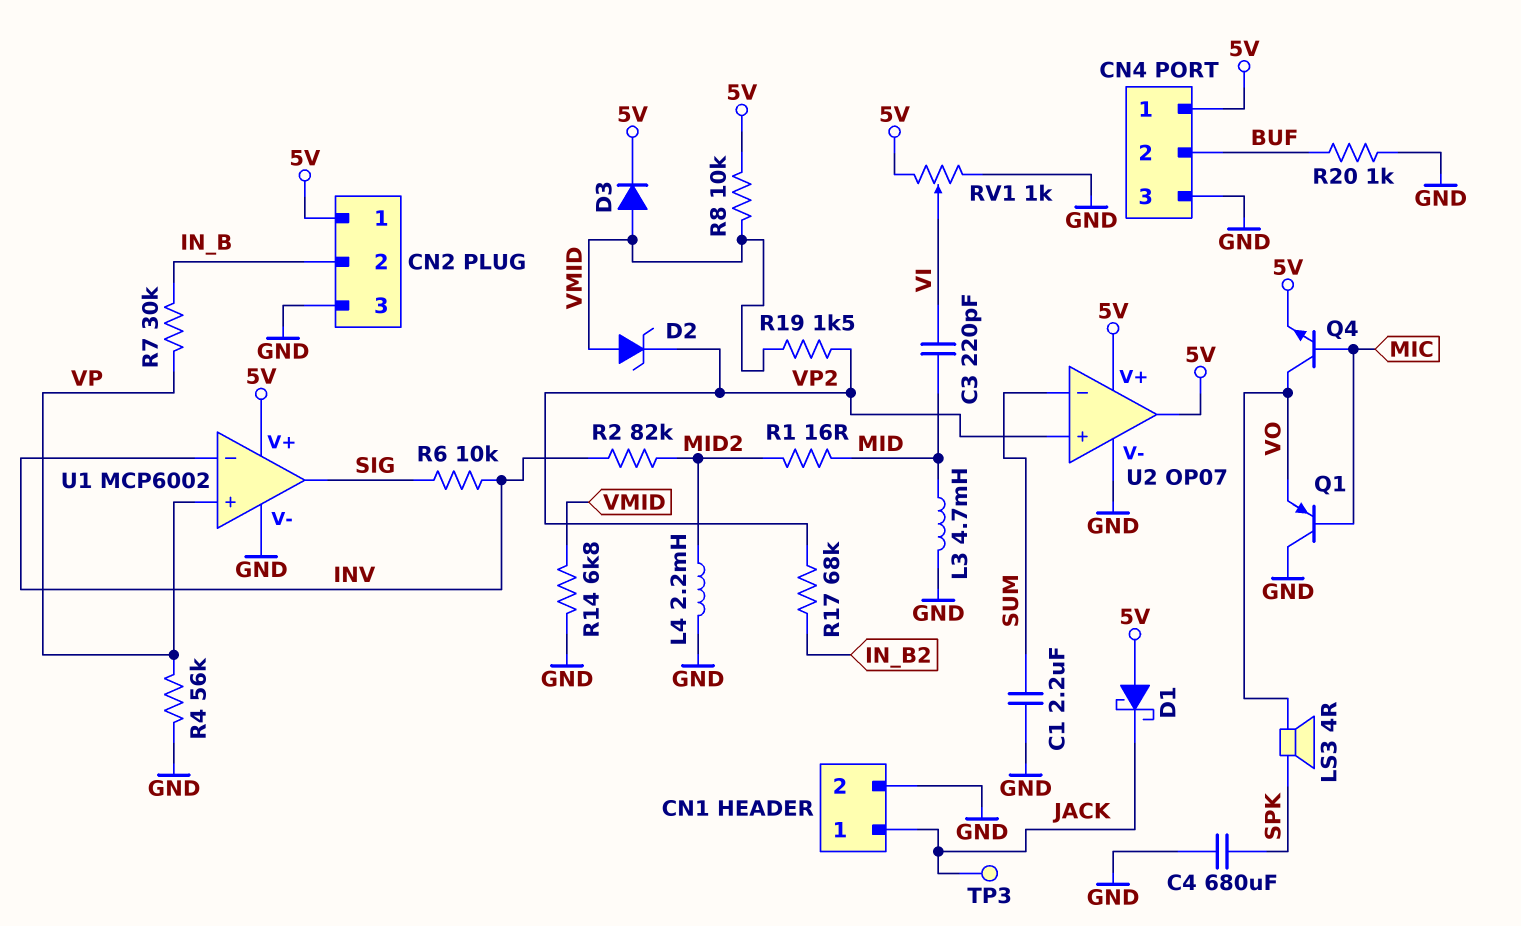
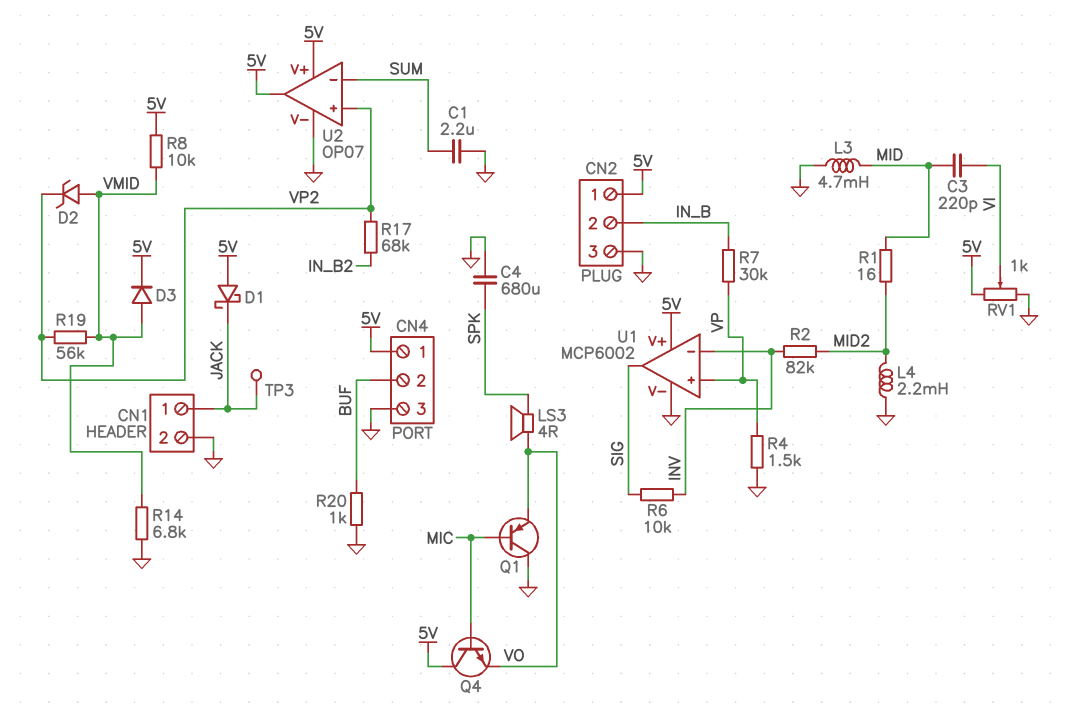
Q4: NPN (B MIC, C VO, E 5V) -> NPN (B MIC, C 5V, E VO)
R4: 56k (GND, VP) -> 1.5k (GND, VP)
R19: 1.5k (VMID, VP2) -> 56k (VMID, VP2)

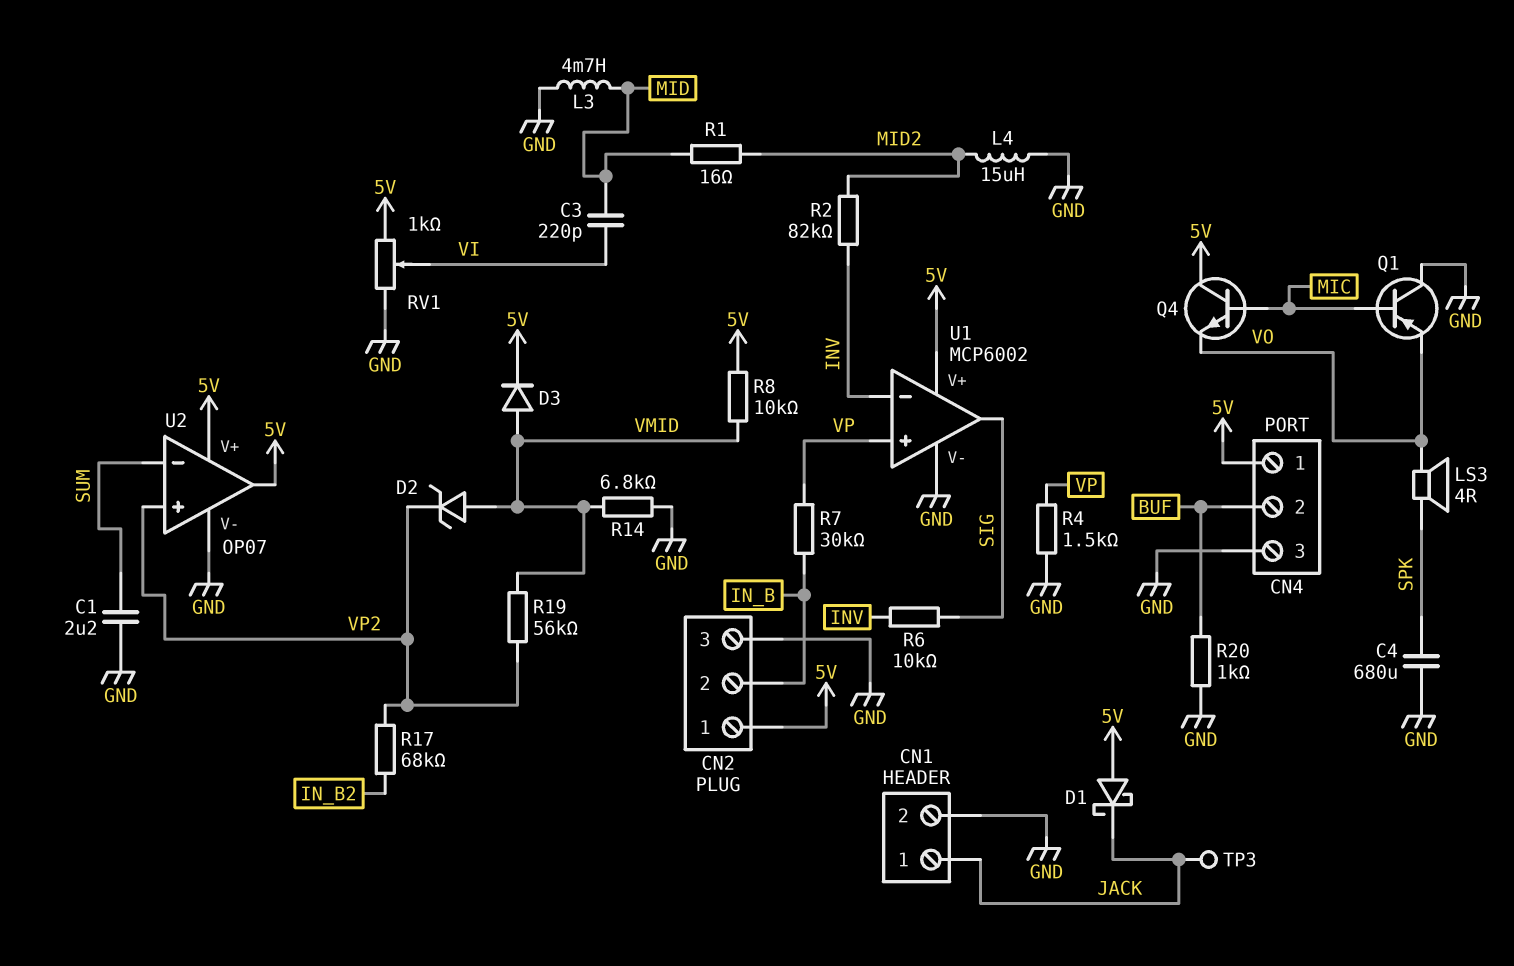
L4: 2.2mH (GND, MID2) -> 15uH (GND, MID2)

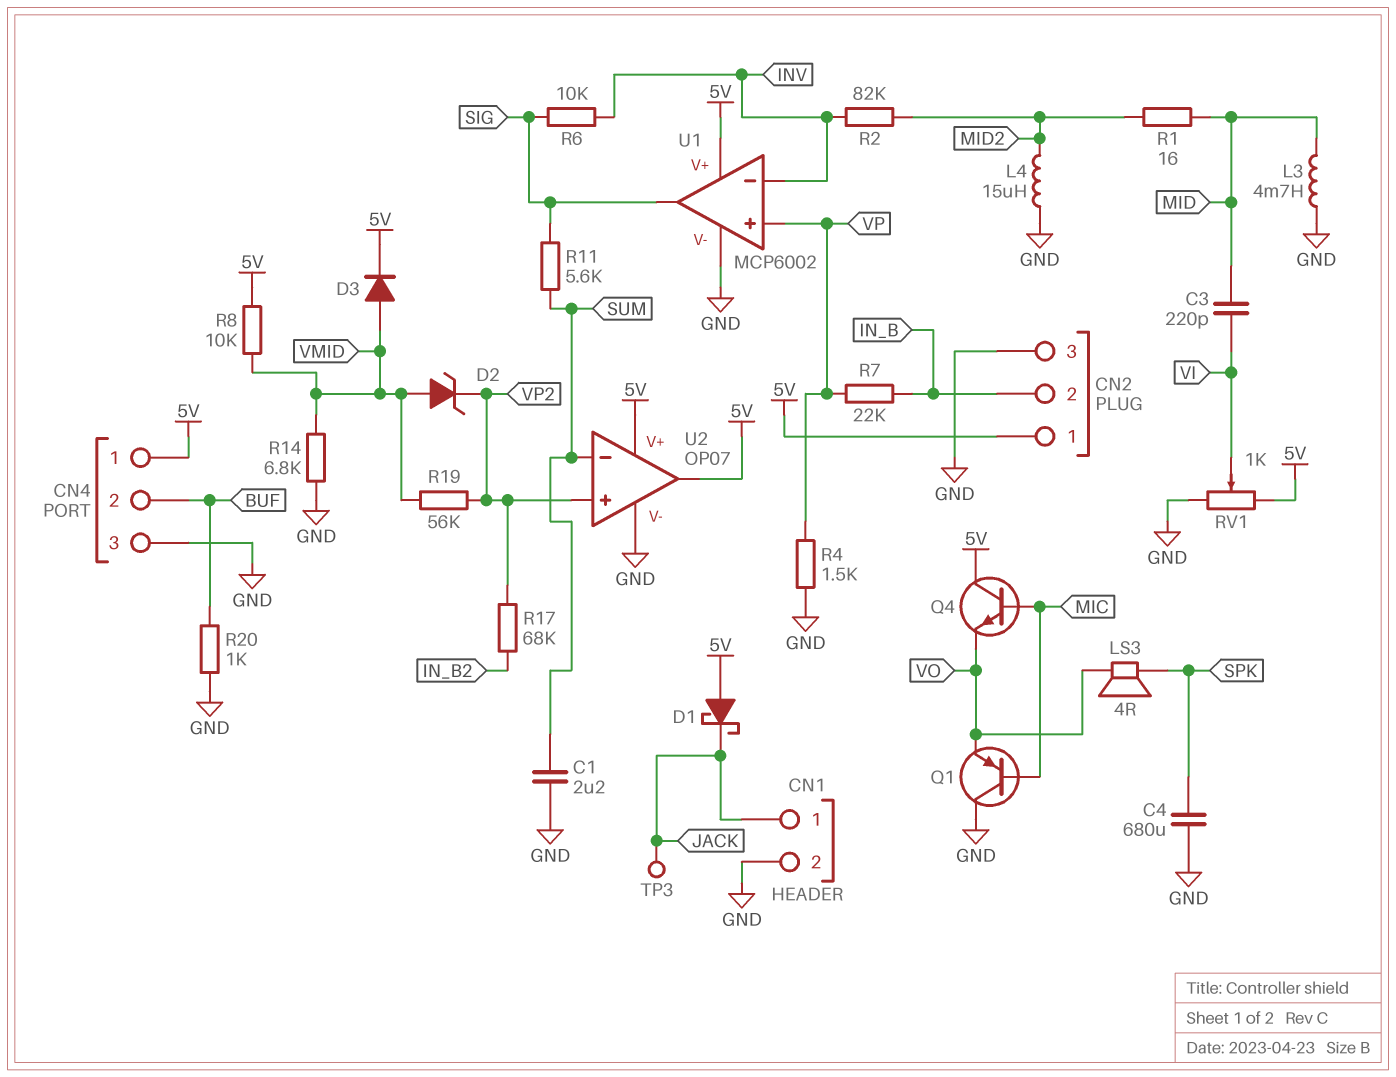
R7: 30k (IN_B, VP) -> 22k (IN_B, VP)
R11: none -> 5.6k (SIG, SUM)

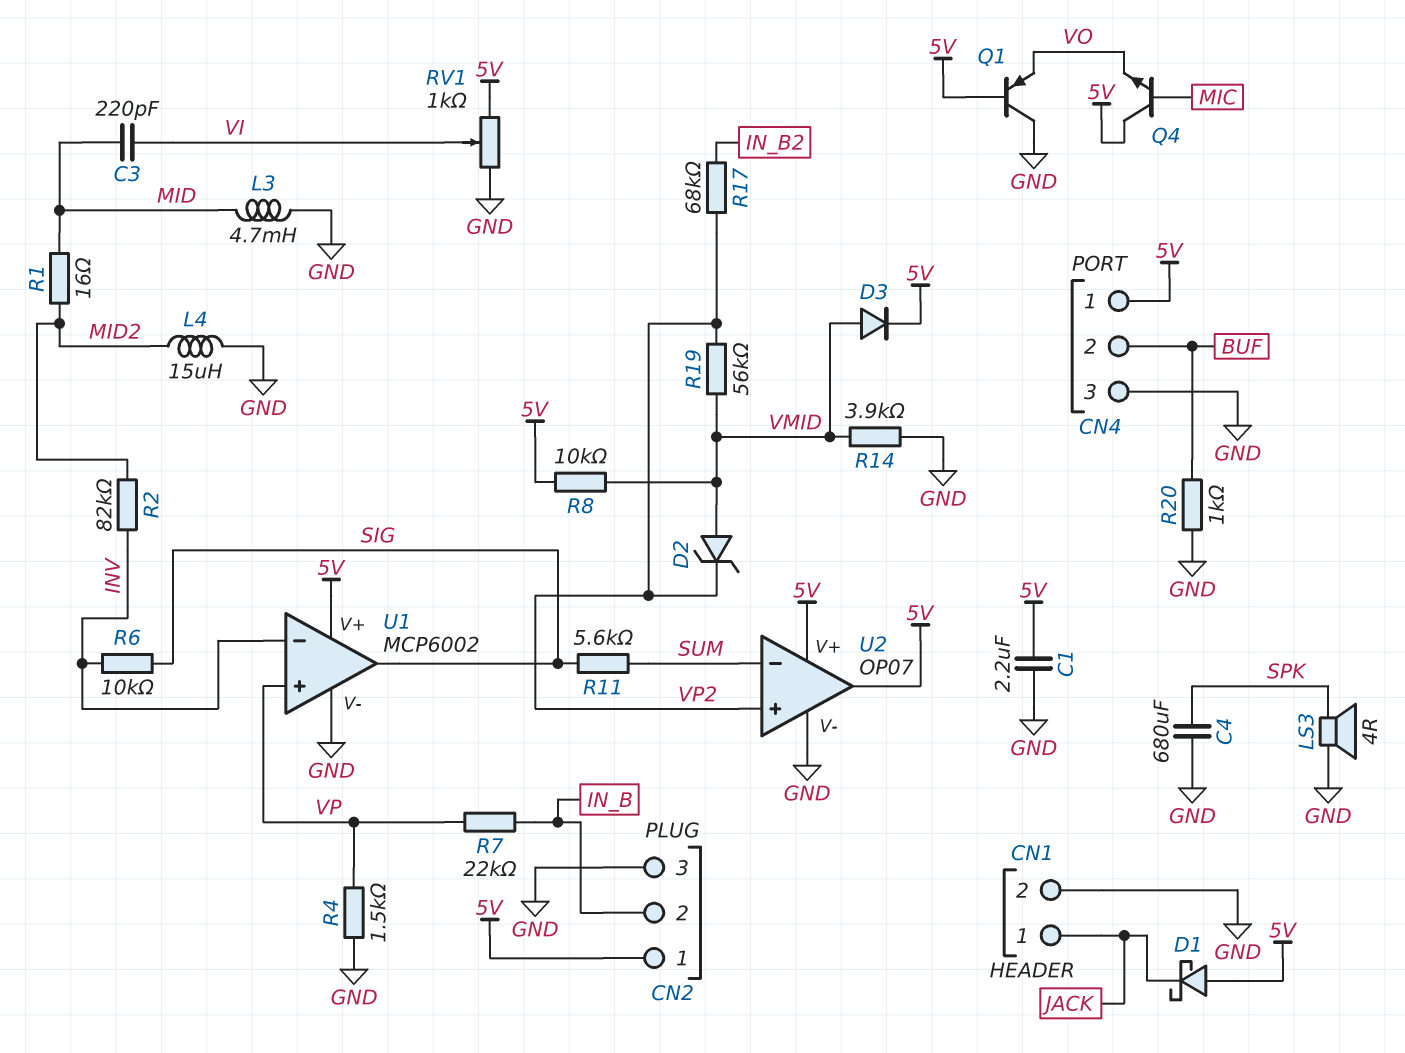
C1: 2.2uF (GND, SUM) -> 2.2uF (5V, GND)
LS3: speaker 4R (SPK, VO) -> speaker 4R (GND, SPK)
Q1: PNP (B MIC, C GND, E VO) -> PNP (B 5V, C GND, E VO)
R14: 6.8k (GND, VMID) -> 3.9k (GND, VMID)
TP3: test point (JACK) -> none

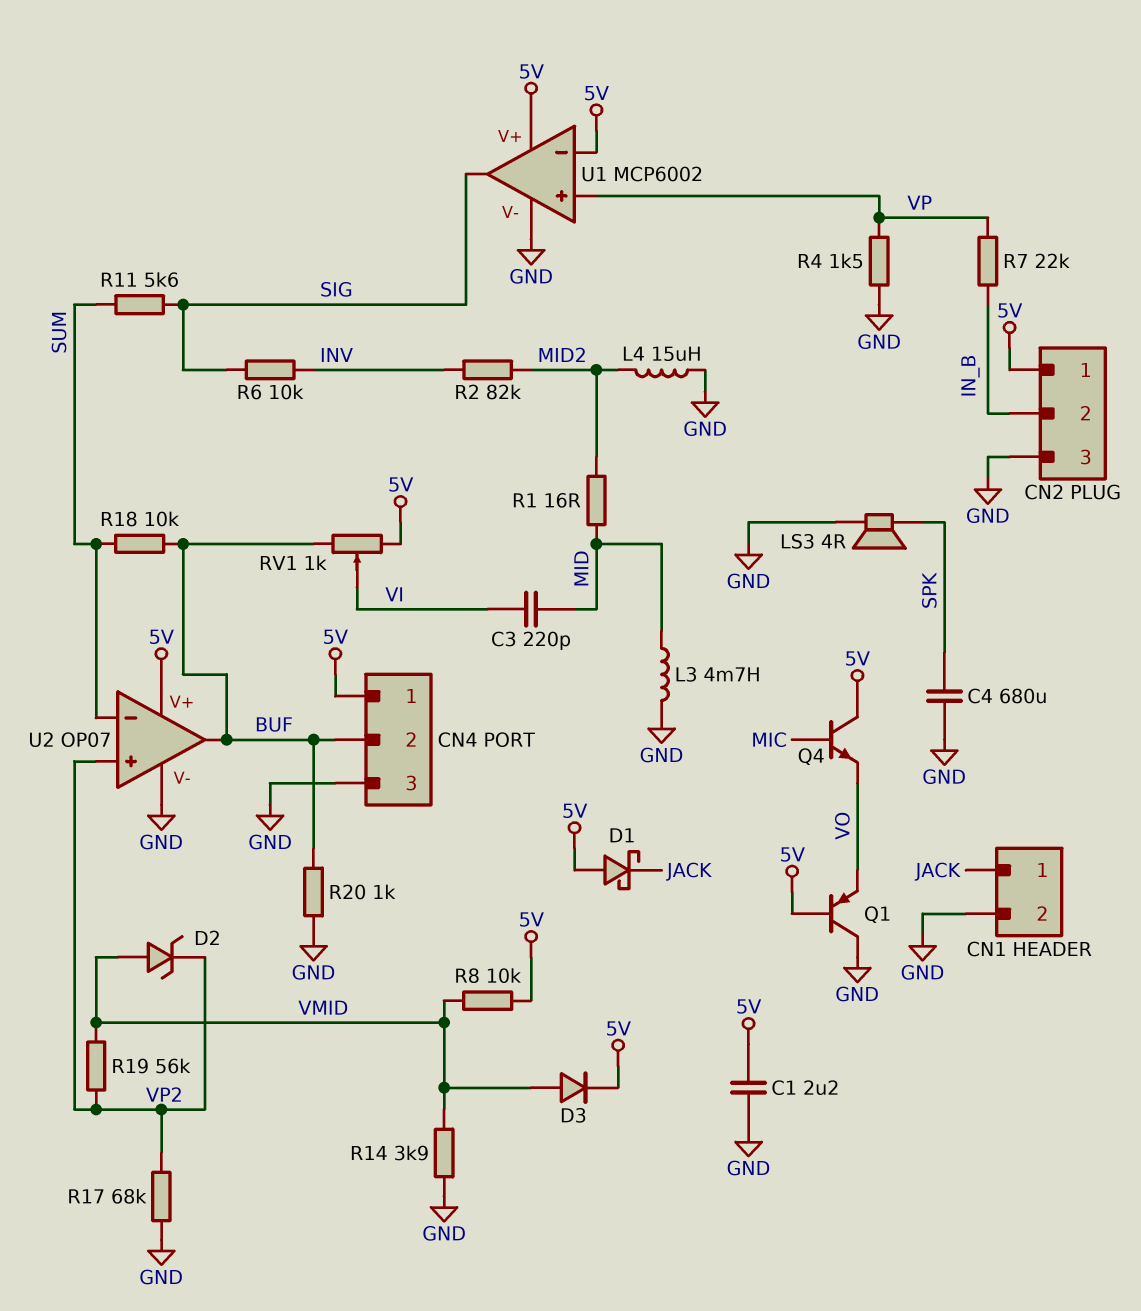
R17: 68k (IN_B2, VP2) -> 68k (GND, VP2)
R18: none -> 10k (BUF, SUM)
RV1: 1k (5V, GND, wiper VI) -> 1k (5V, BUF, wiper VI)
U1 pin in-: INV -> 5V
U2 pin out: 5V -> BUF

